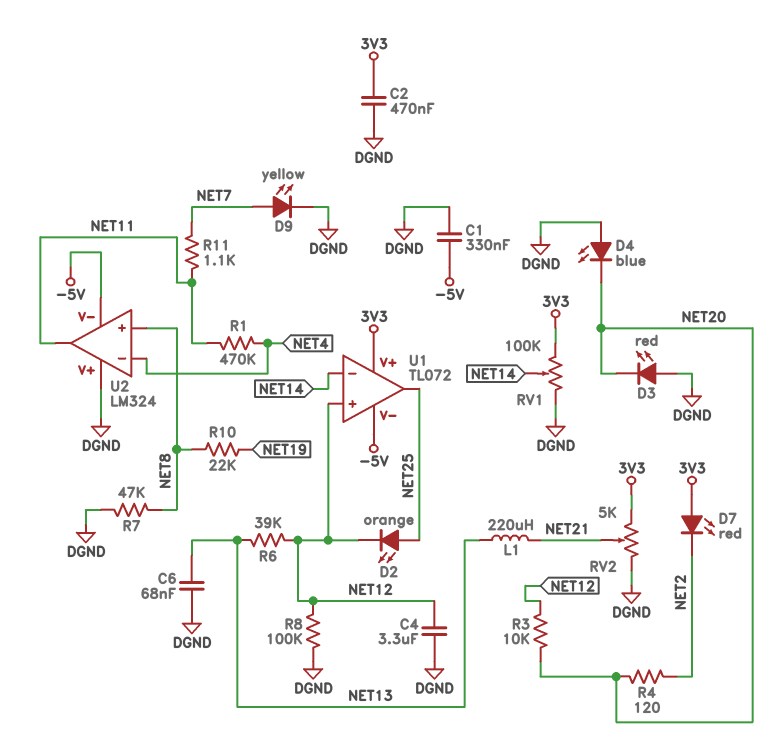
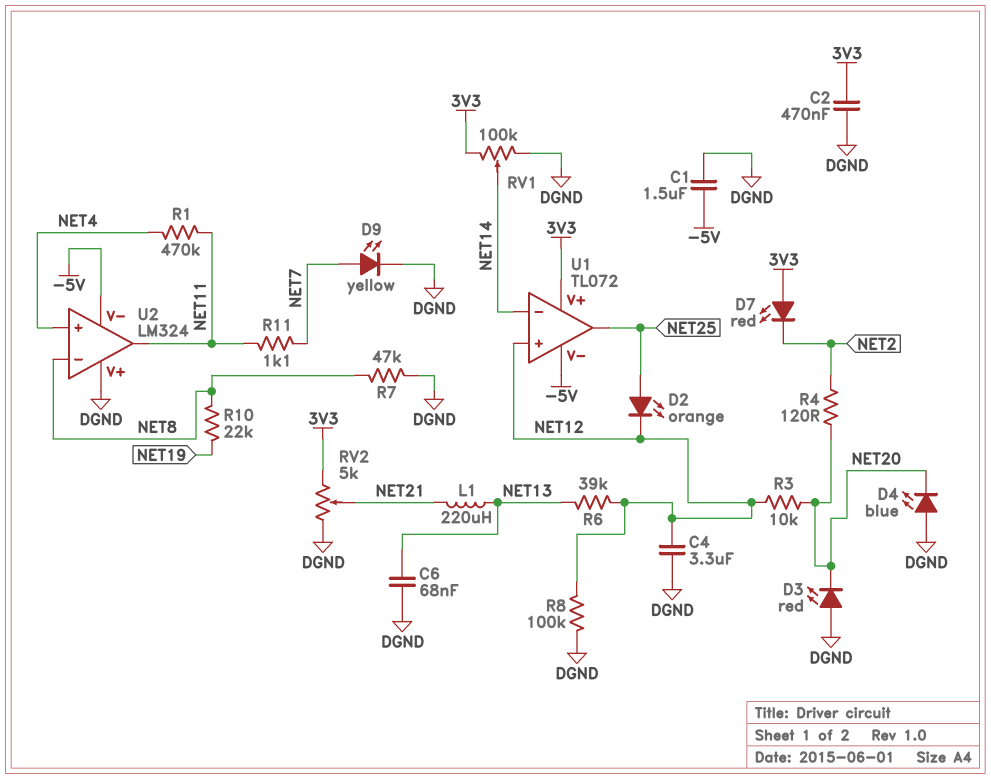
C1: 330nF (-5V, DGND) -> 1.5uF (-5V, DGND)
U2 pin in+: NET8 -> NET4
U2 pin in-: NET4 -> NET8

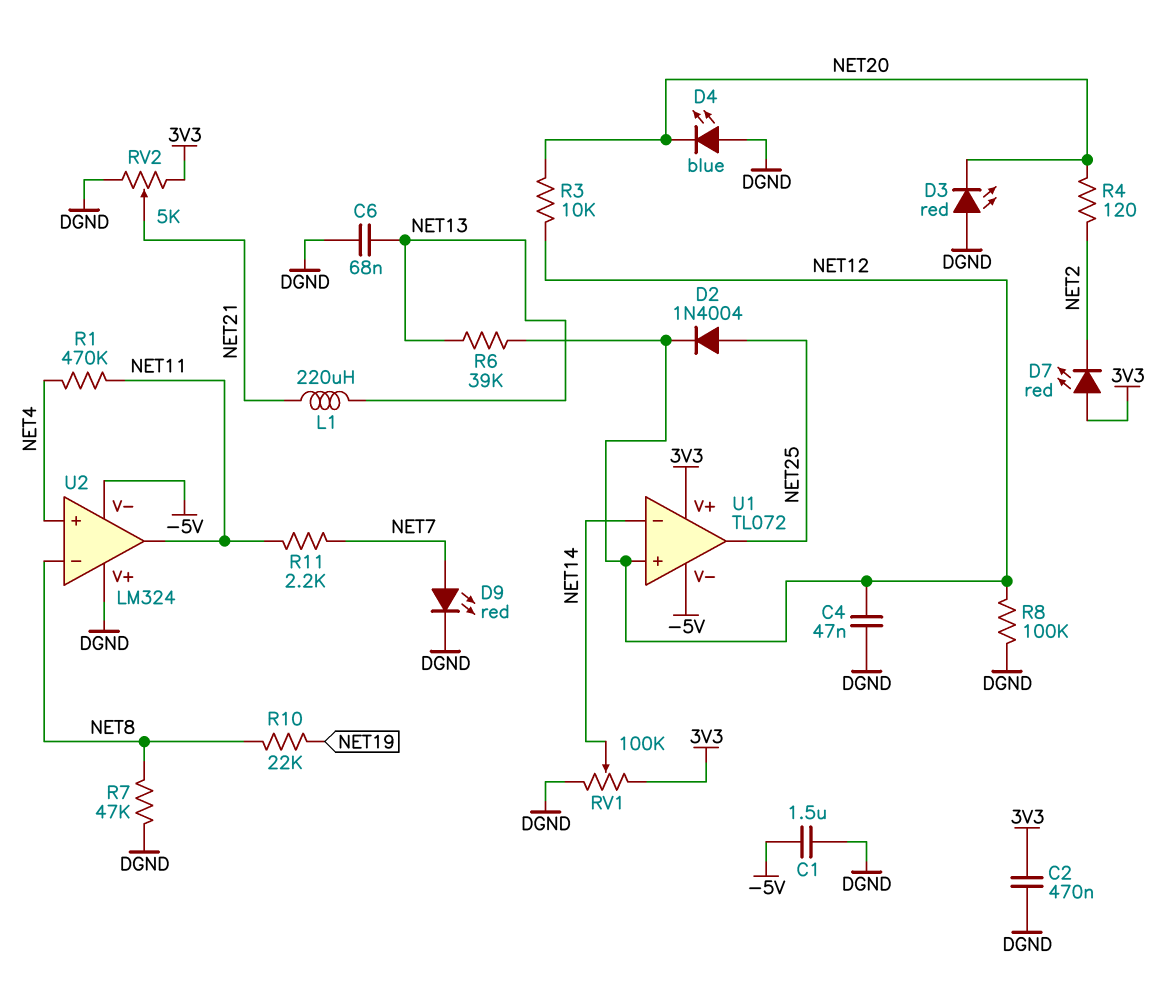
C4: 3.3uF (DGND, NET12) -> 47nF (DGND, NET12)
D2: LED orange (A NET25, K NET12) -> diode 1N4004 (A NET25, K NET12)
D9: LED yellow (A NET7, K DGND) -> LED red (A NET7, K DGND)
R11: 1.1k (NET7, NET11) -> 2.2k (NET7, NET11)

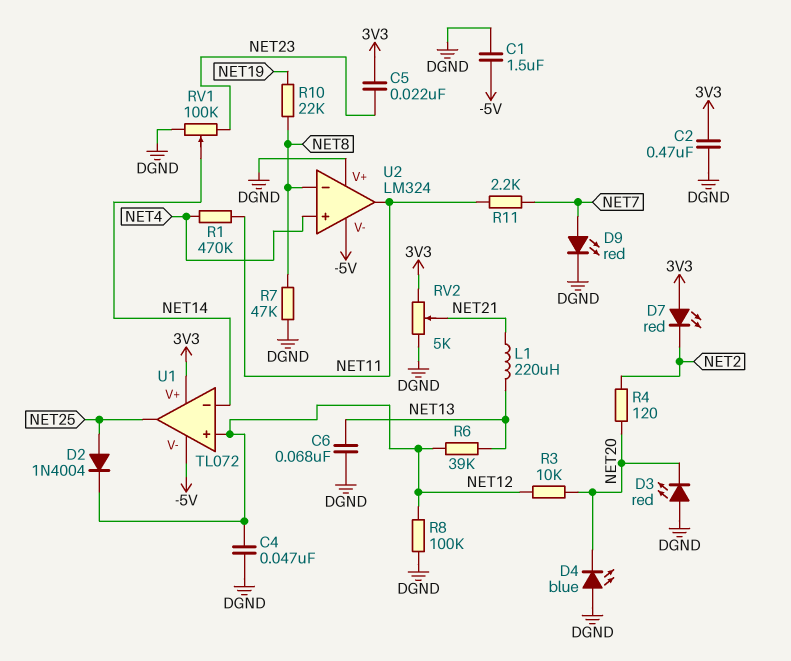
C5: none -> 22nF (3V3, NET23)
RV1: 100k (3V3, DGND, wiper NET14) -> 100k (DGND, NET23, wiper NET14)

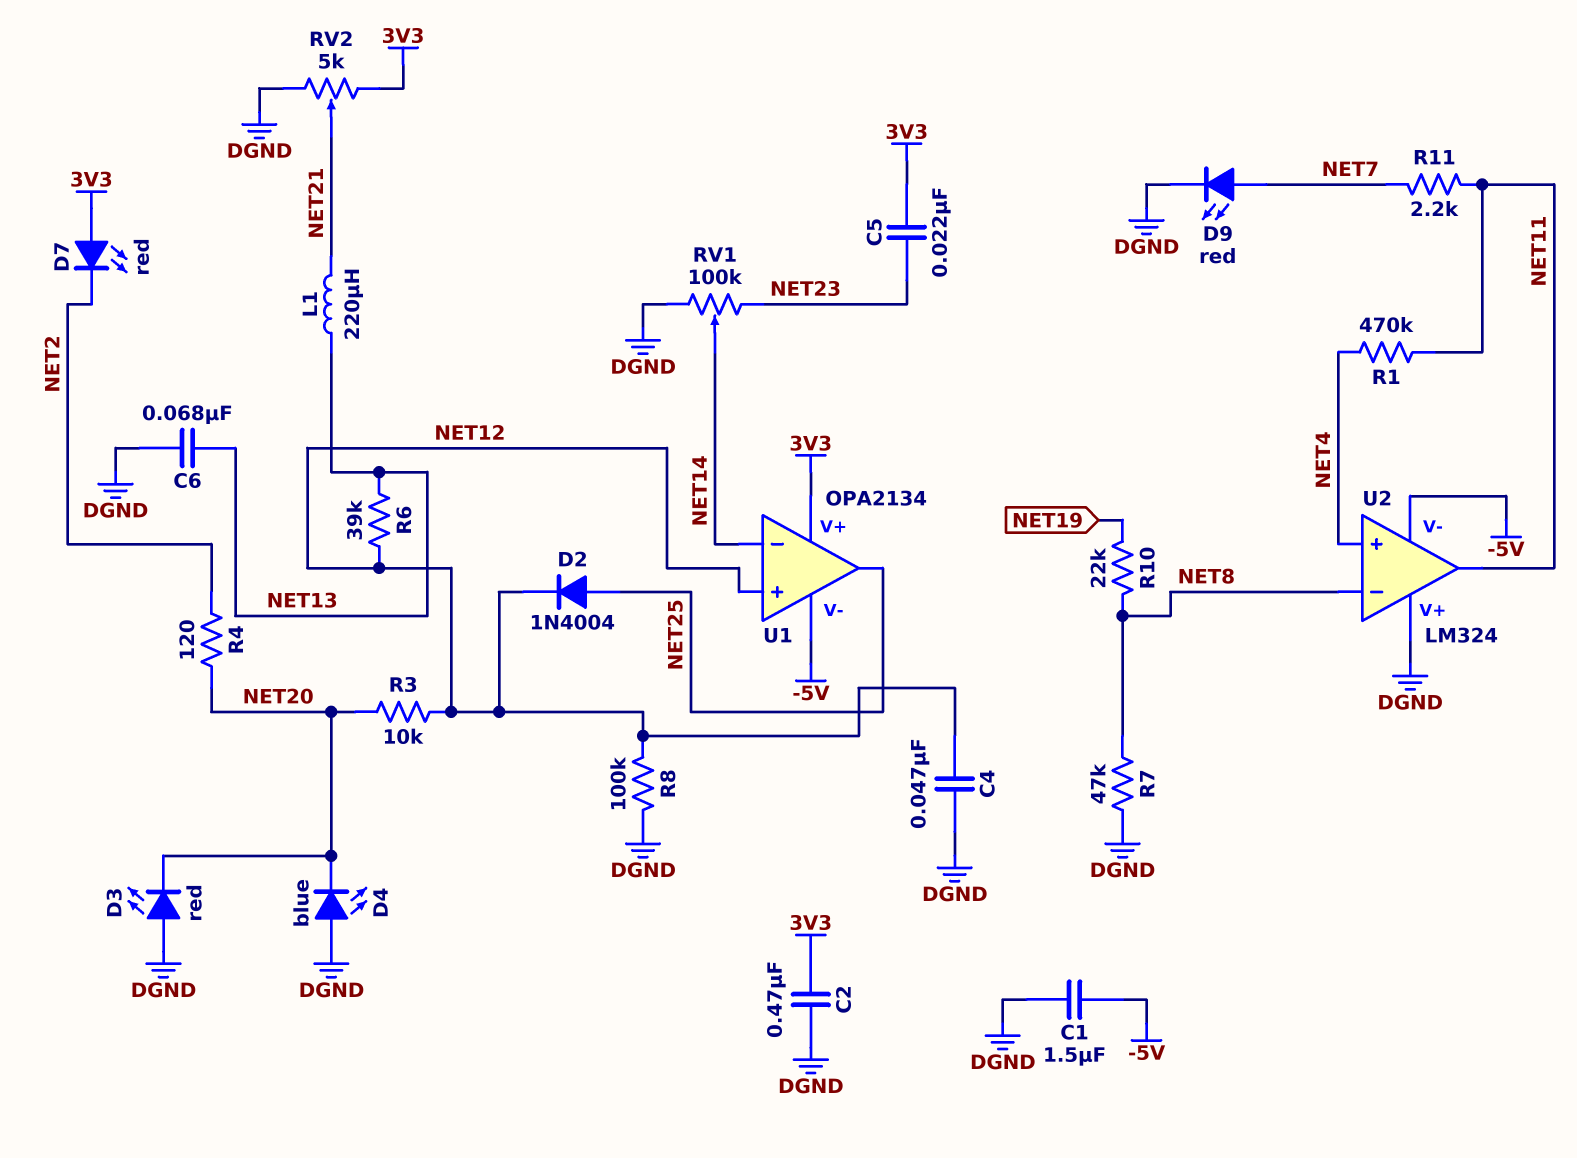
U1: TL072 -> OPA2134

